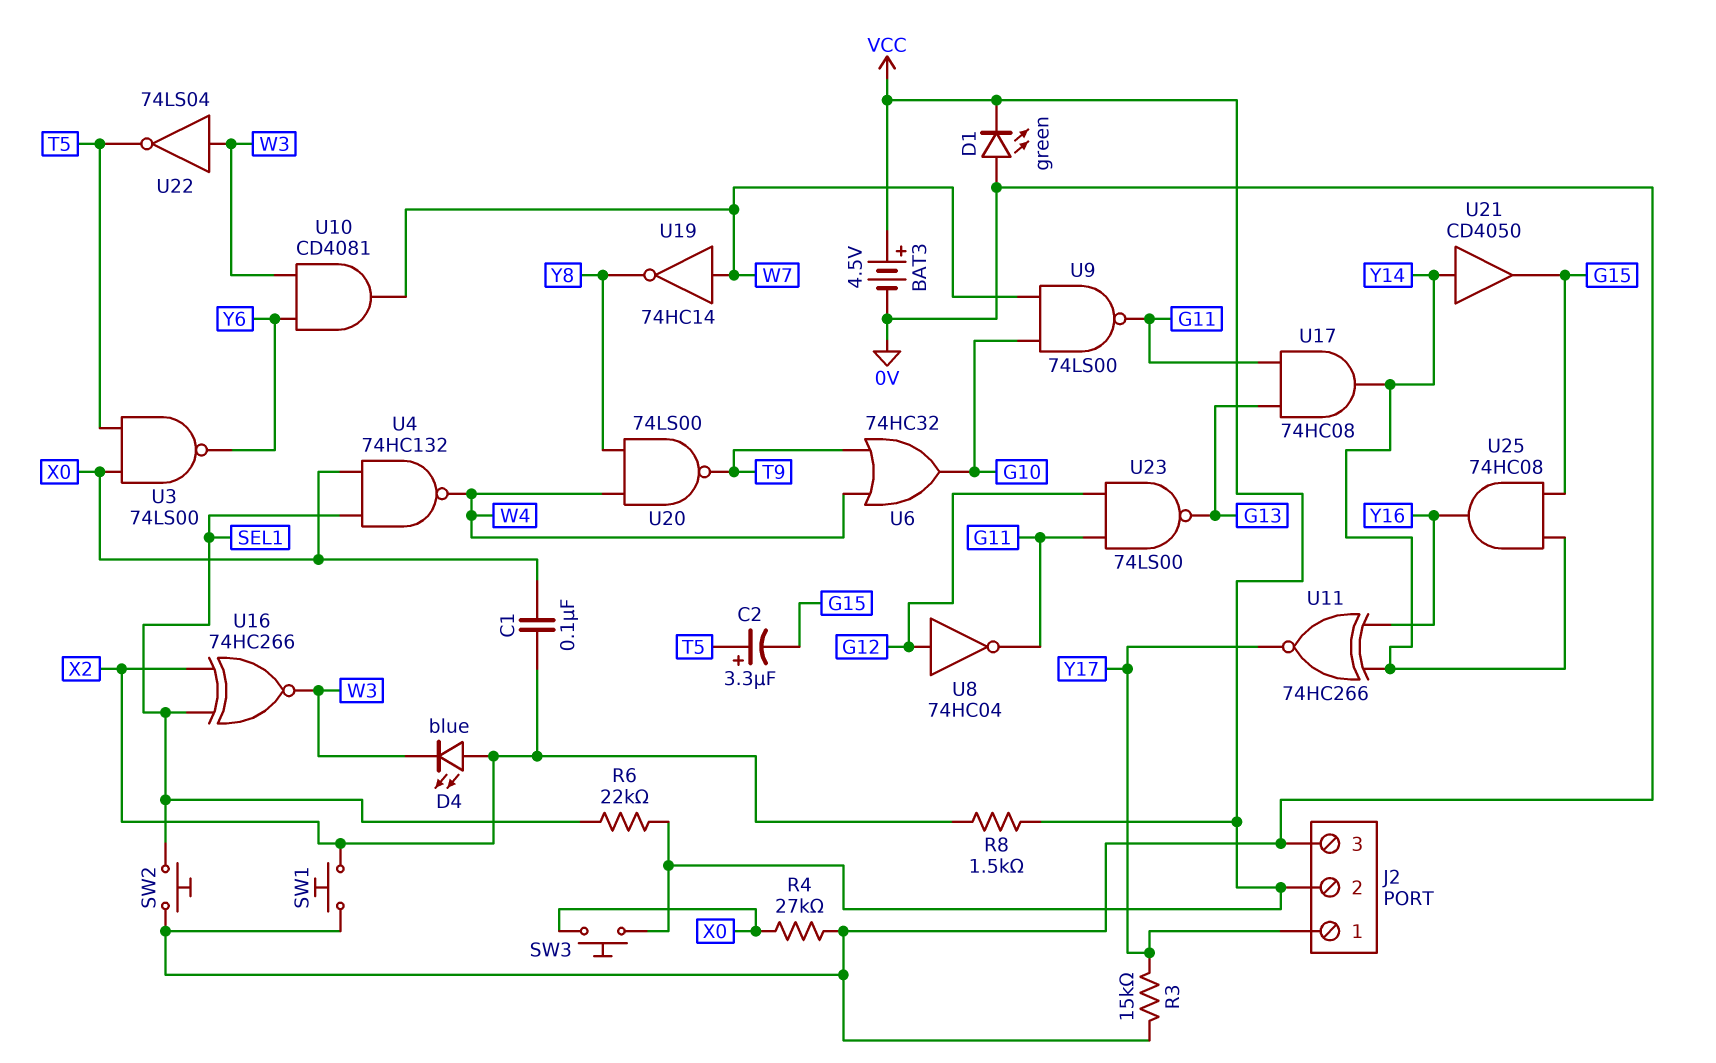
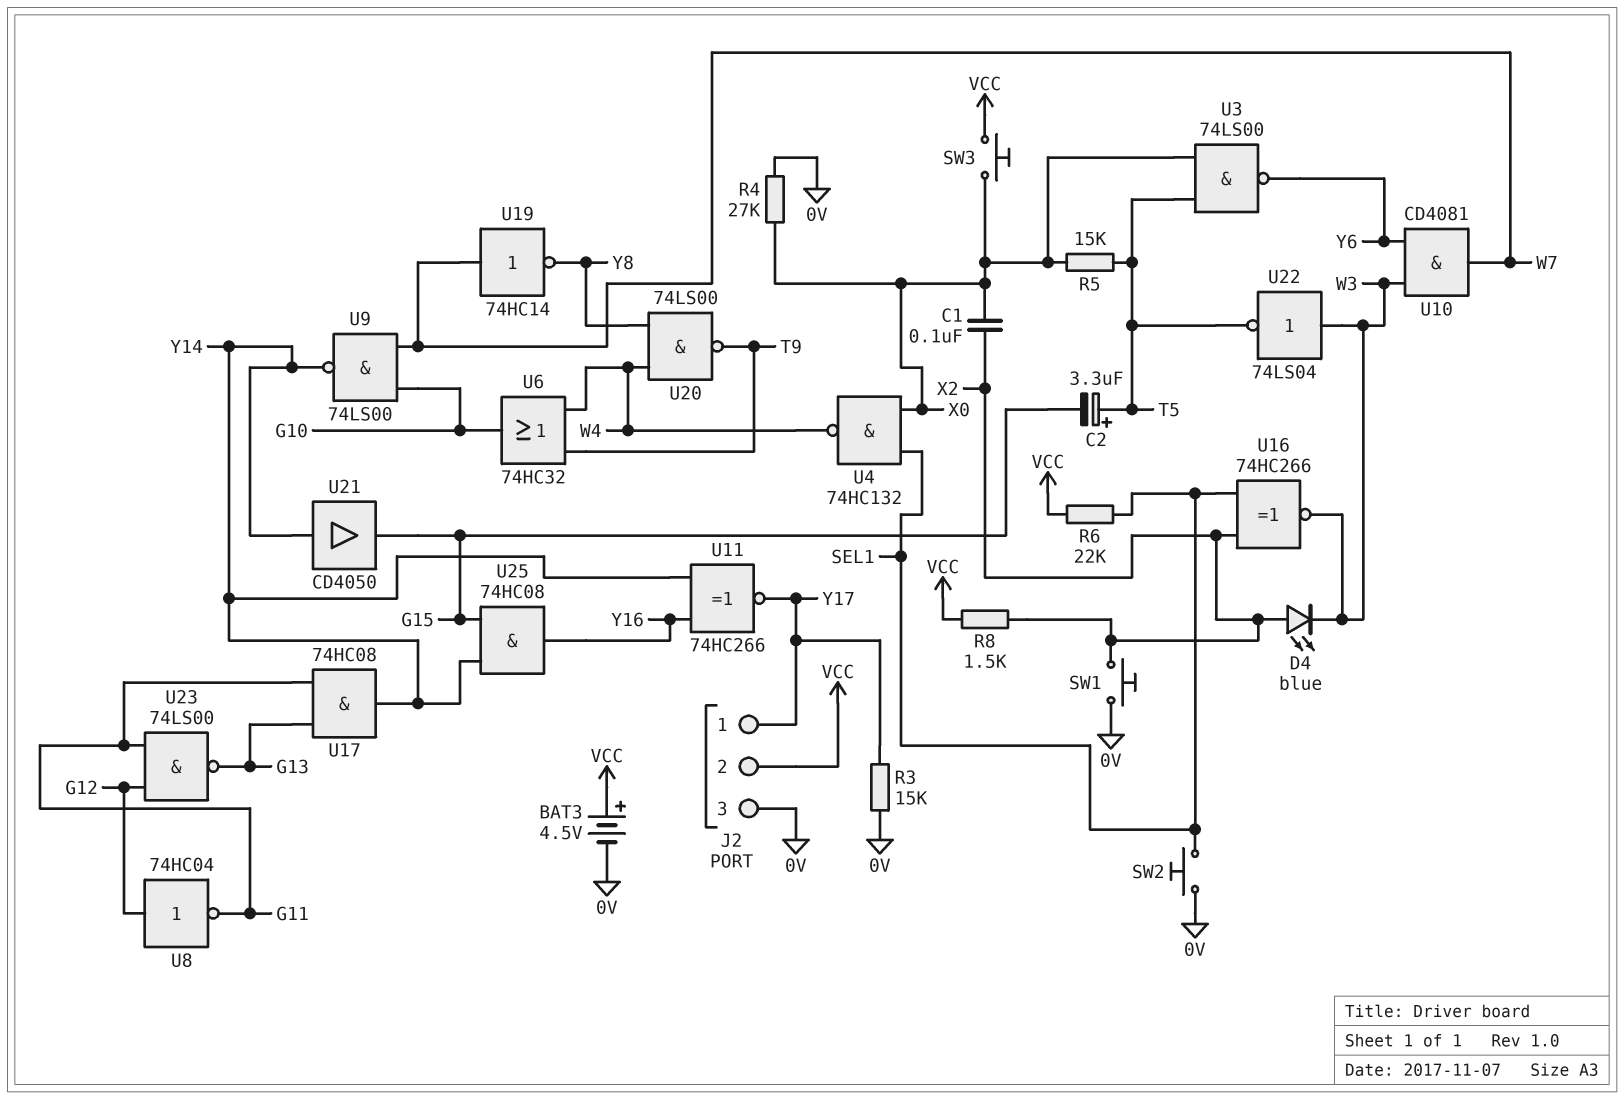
D1: LED green (A 0V, K VCC) -> none
R5: none -> 15k (T5, X0)
U9: NAND 74LS00 (in G10, in W7, out G11) -> NAND 74LS00 (in G10, in W7, out Y14)

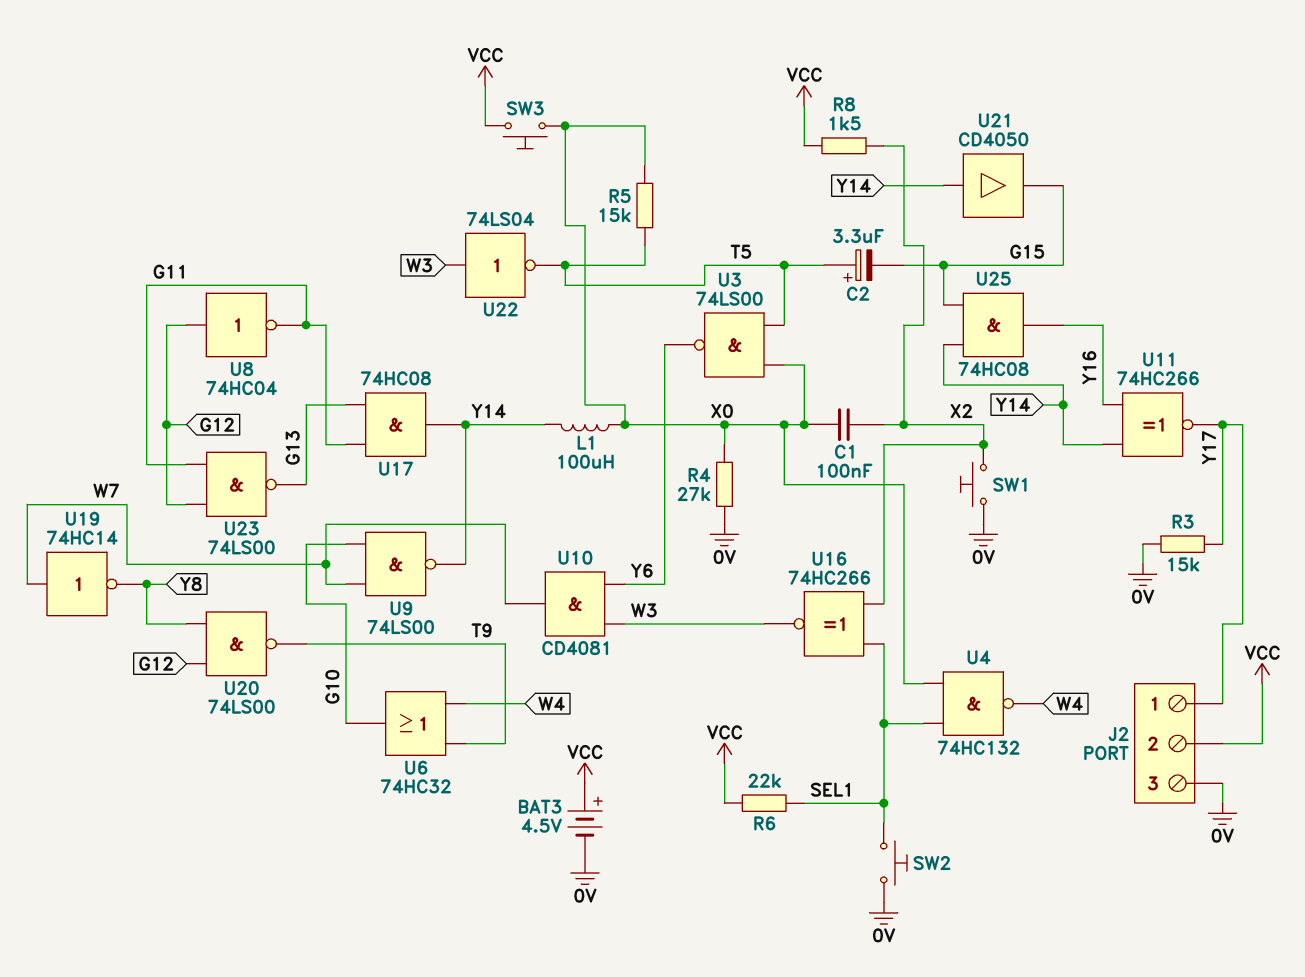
D4: LED blue (A X2, K W3) -> none
L1: none -> 100uH (X0, Y14)
U20: NAND 74LS00 (in W4, in Y8, out T9) -> NAND 74LS00 (in G12, in Y8, out T9)

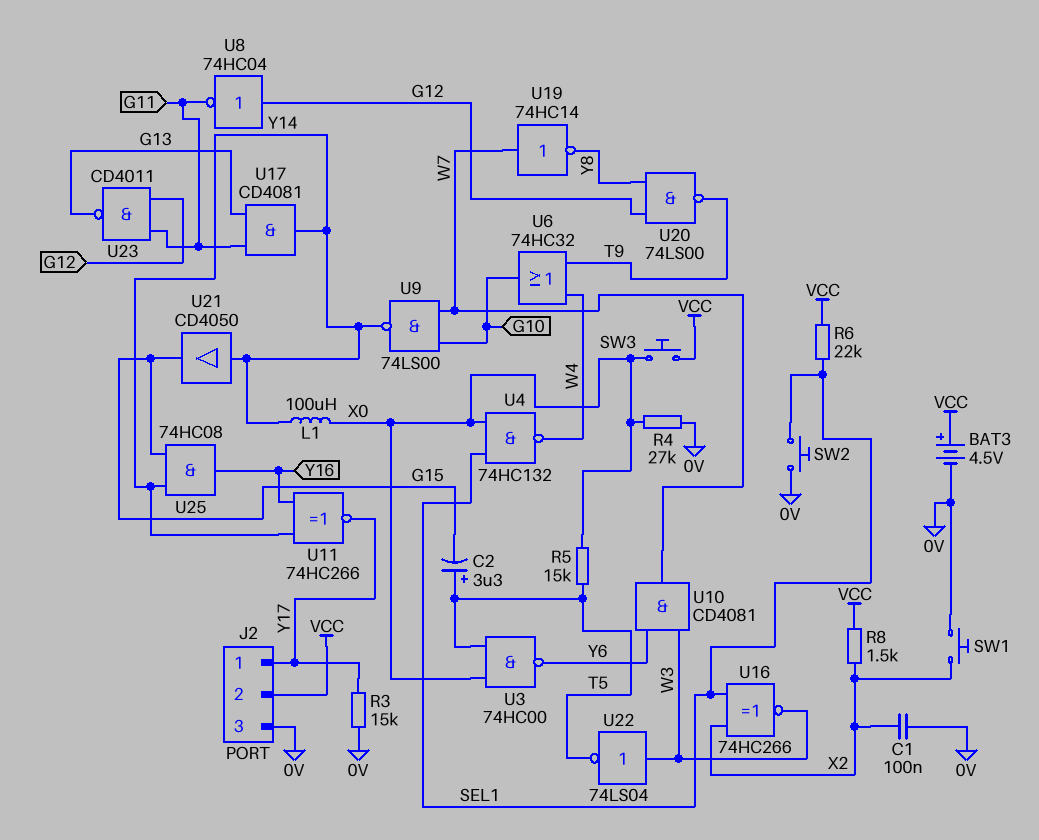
C1: 100nF (X0, X2) -> 100nF (0V, X2)
U3: NAND 74LS00 (in T5, in X0, out Y6) -> NAND 74HC00 (in T5, in X0, out Y6)
U17: AND 74HC08 (in G11, in G13, out Y14) -> AND CD4081 (in G11, in G13, out Y14)
U23: NAND 74LS00 (in G11, in G12, out G13) -> NAND CD4011 (in G11, in G12, out G13)

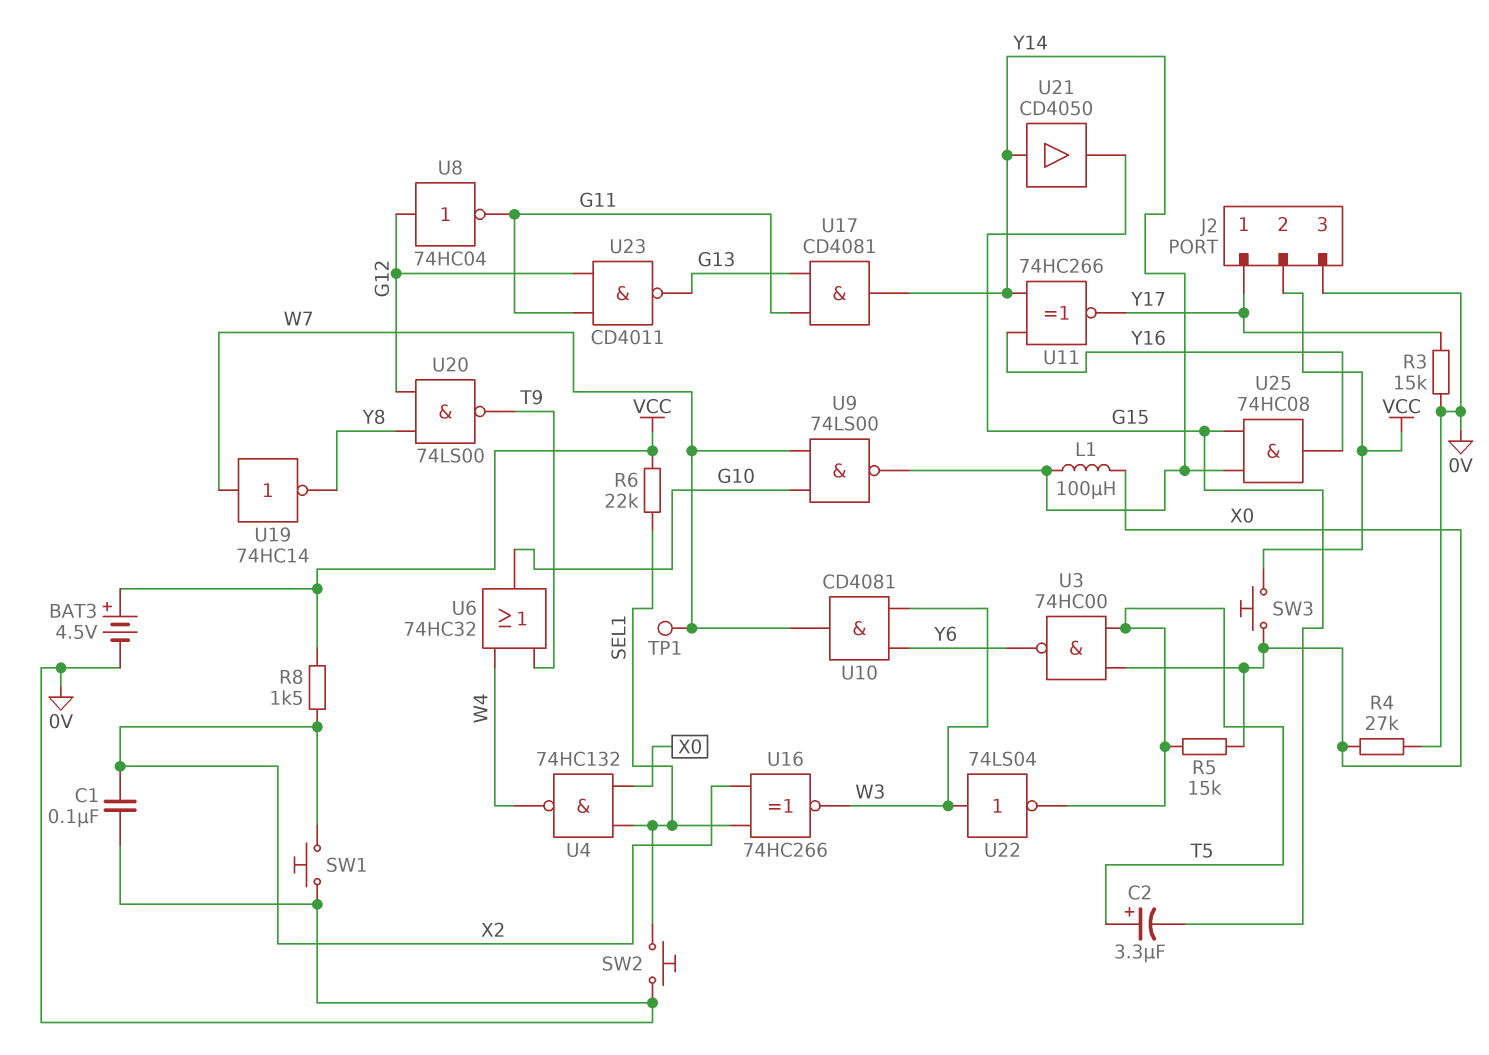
TP1: none -> test point (W7)

